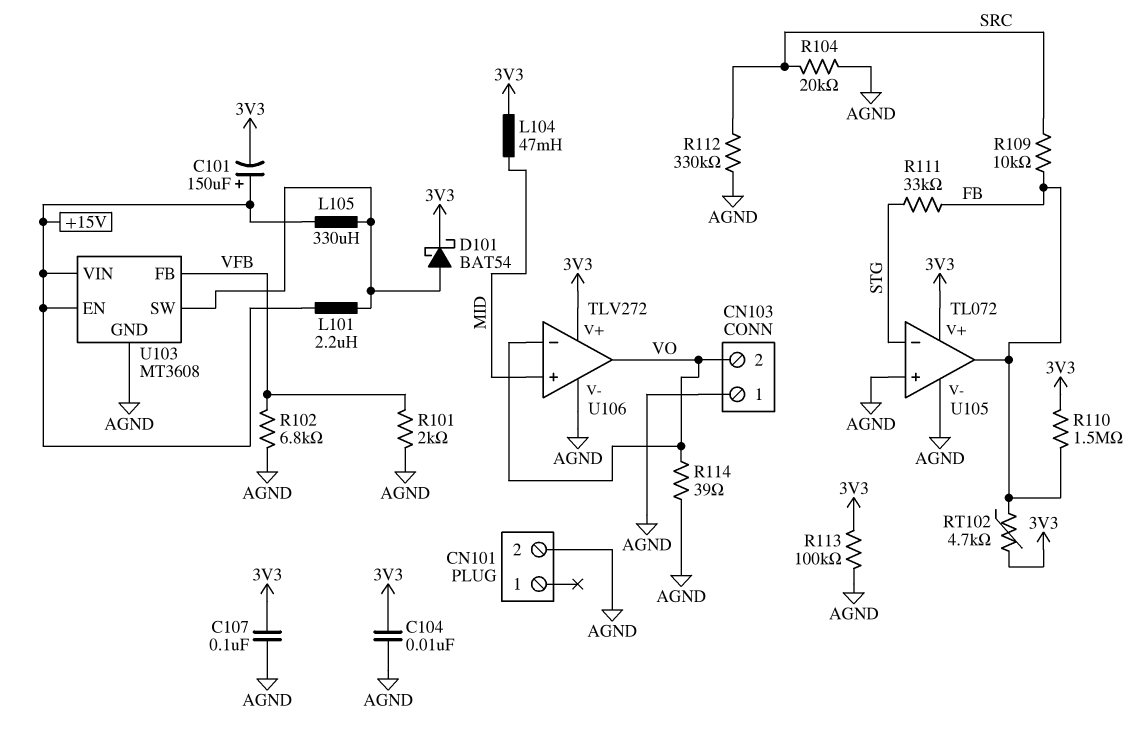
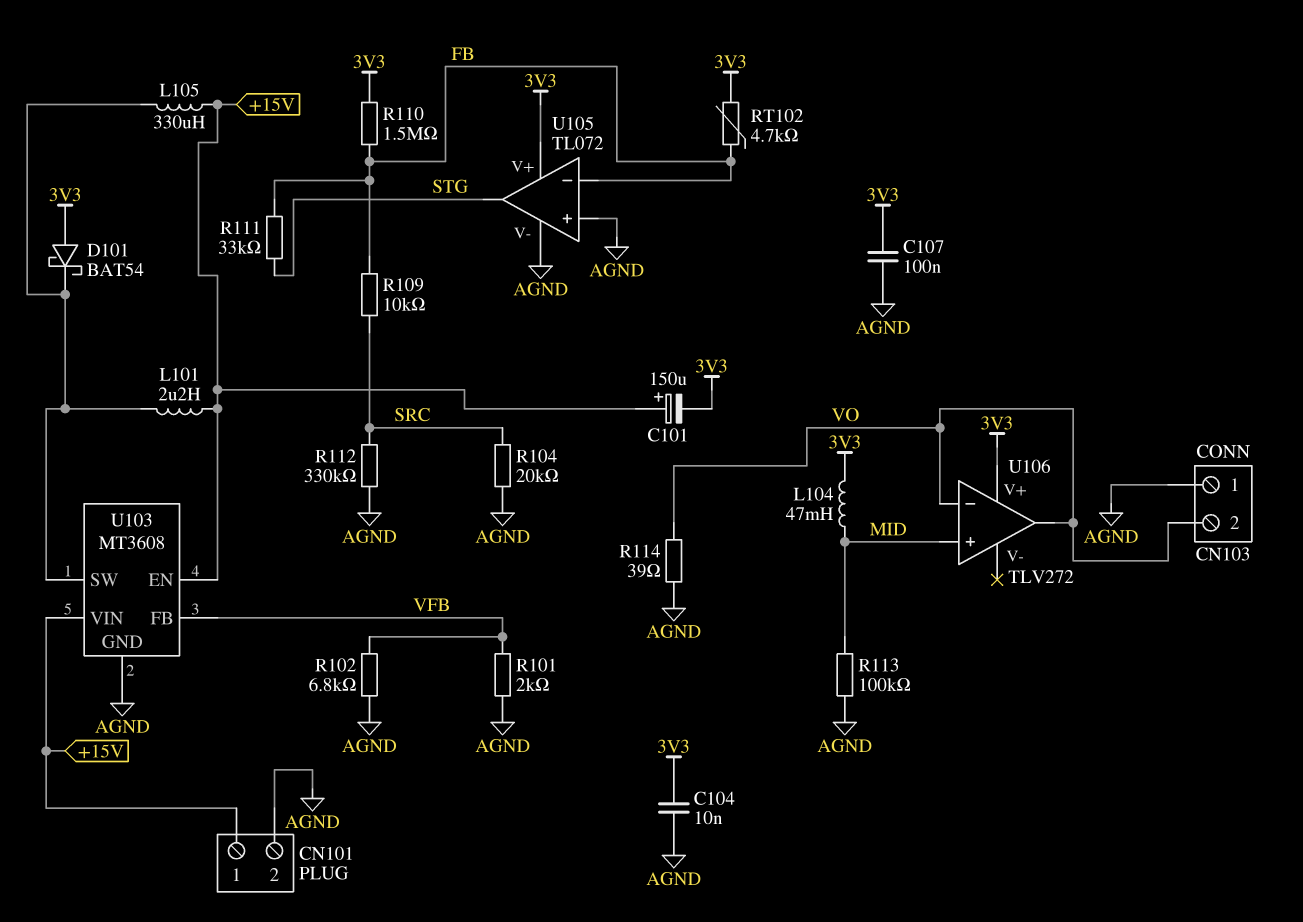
CN101 pin 1: none -> +15V
D101: schottky BAT54 (A U103/SW, K 3V3) -> schottky BAT54 (A 3V3, K U103/SW)
R113: 100k (3V3, AGND) -> 100k (AGND, MID)
U105 pin in-: STG -> FB
U105 pin out: FB -> STG
U106 pin V-: AGND -> none

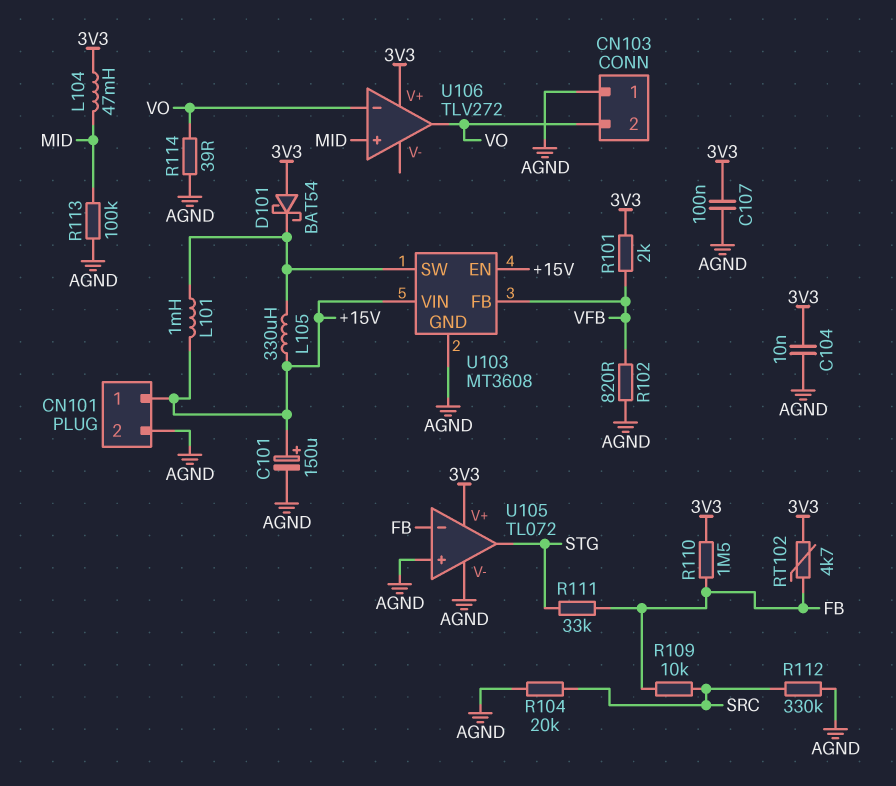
C101: 150uF (plus +15V, minus 3V3) -> 150uF (plus +15V, minus AGND)
L101: 2.2uH (+15V, U103/SW) -> 1mH (+15V, U103/SW)
R101: 2k (AGND, VFB) -> 2k (3V3, VFB)
R102: 6.8k (AGND, VFB) -> 820 (AGND, VFB)

